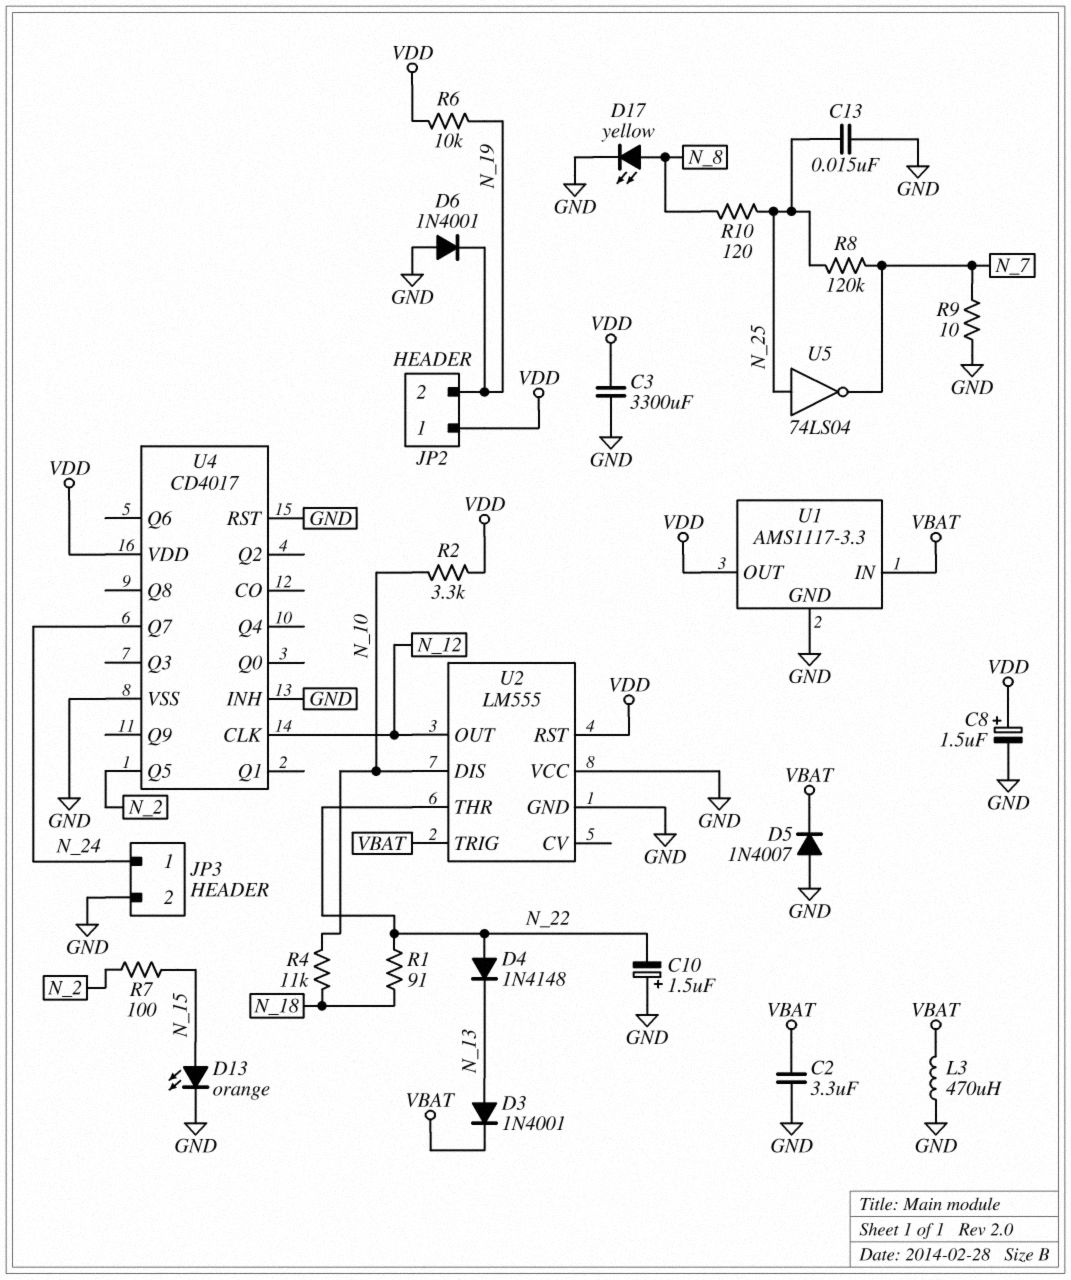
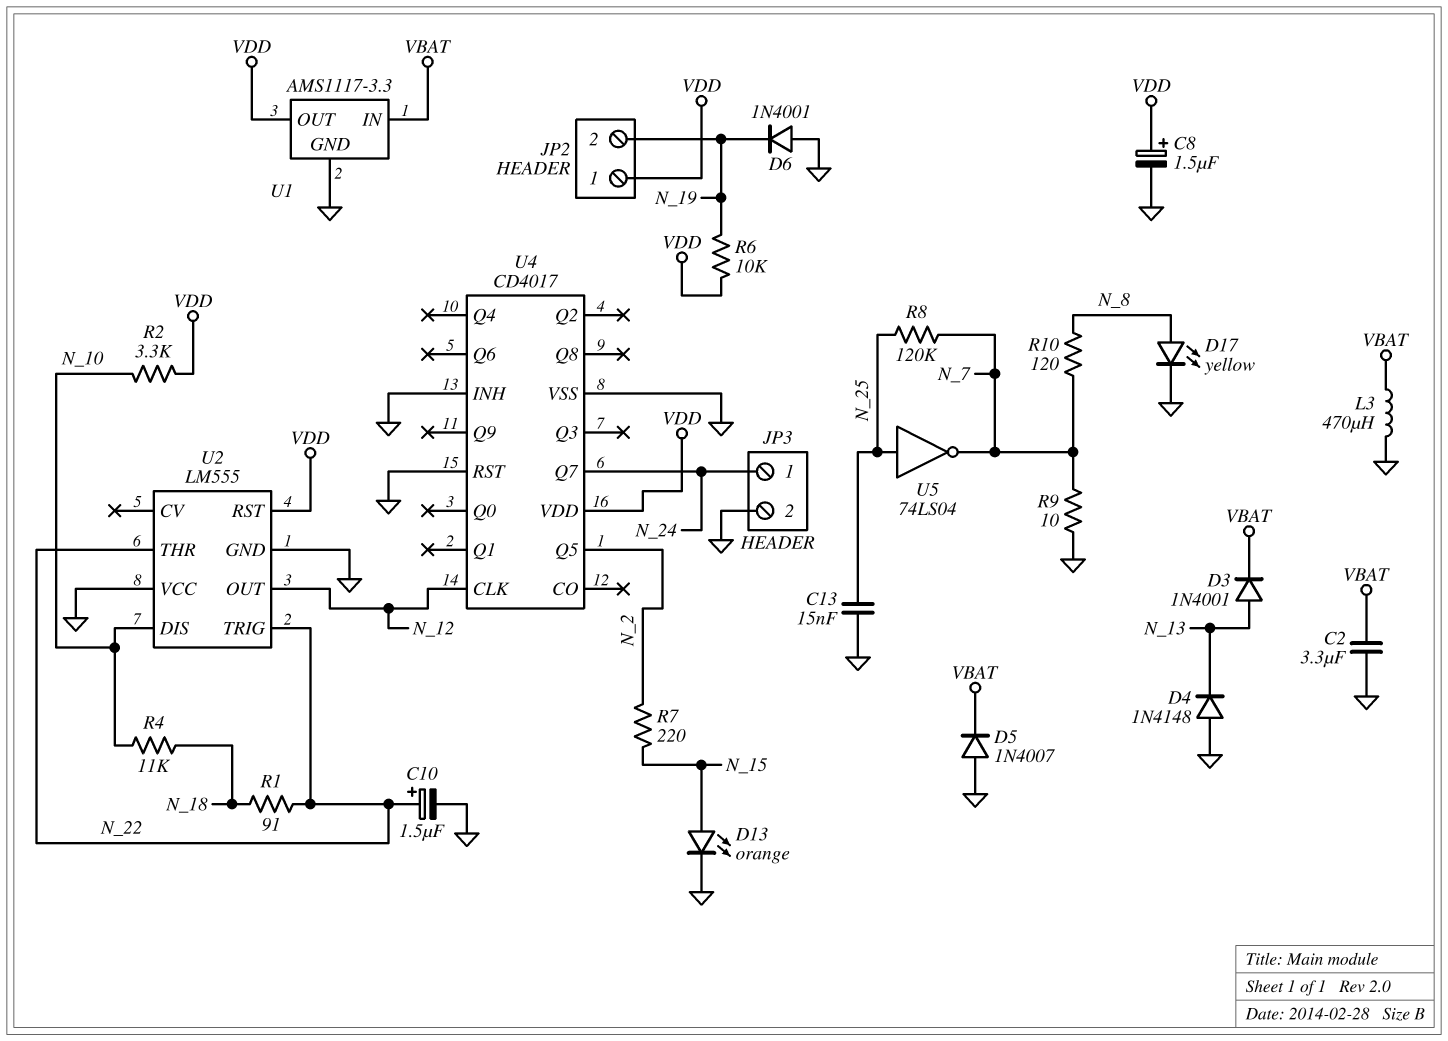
C3: 3300uF (GND, VDD) -> none
C10: 1.5uF (plus GND, minus N_22) -> 1.5uF (plus N_22, minus GND)
D4: diode 1N4148 (A N_22, K N_13) -> diode 1N4148 (A GND, K N_13)
R7: 100 (N_2, N_15) -> 220 (N_2, N_15)
R10: 120 (N_8, N_25) -> 120 (N_7, N_8)
U2 pin TRIG: VBAT -> N_22

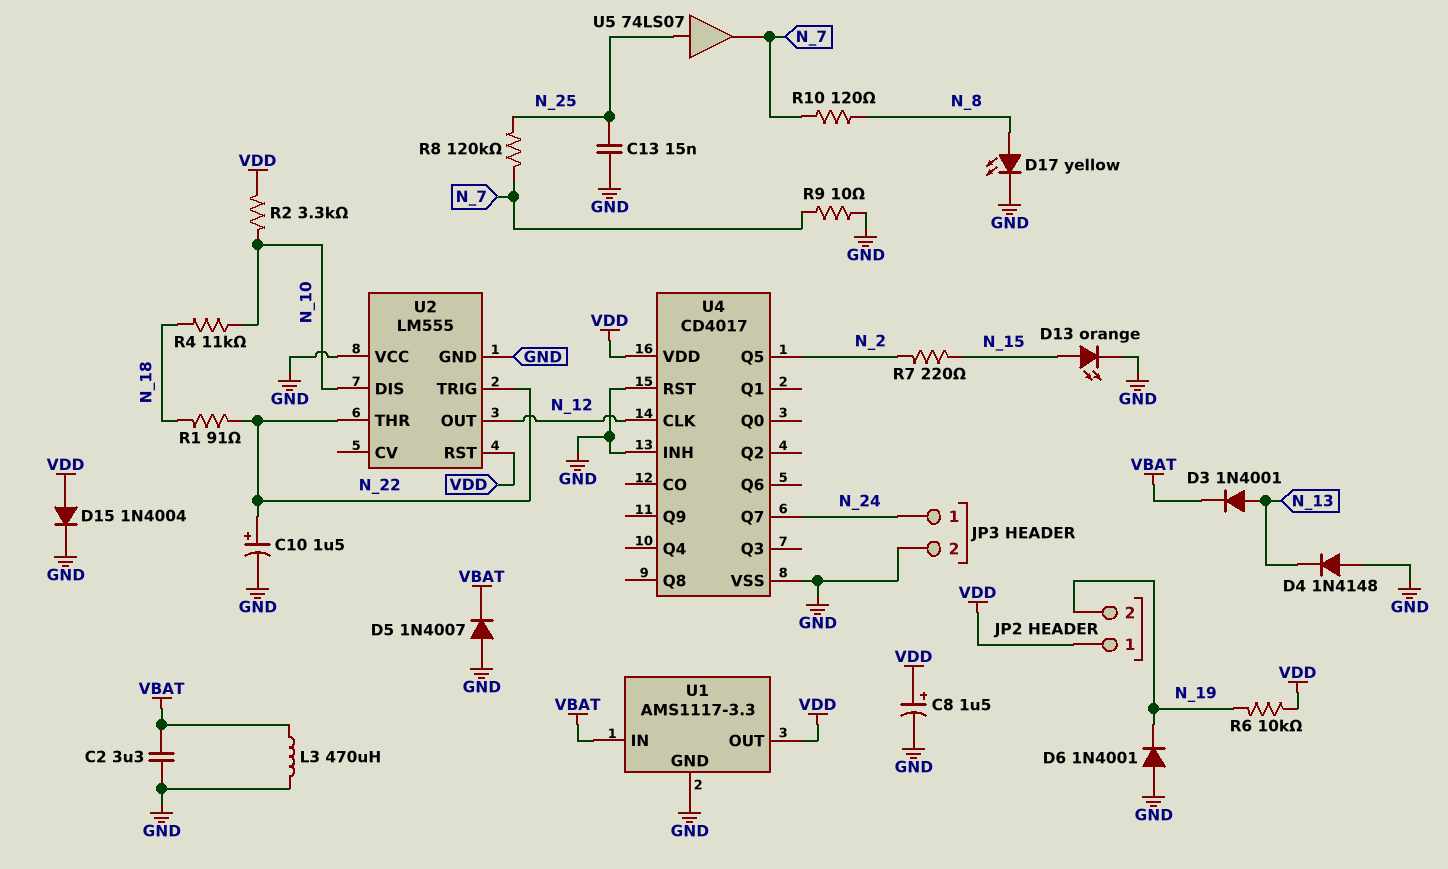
D15: none -> diode 1N4004 (A VDD, K GND)
U5: NOT 74LS04 (in N_25, out N_7) -> buffer 74LS07 (in N_25, out N_7)

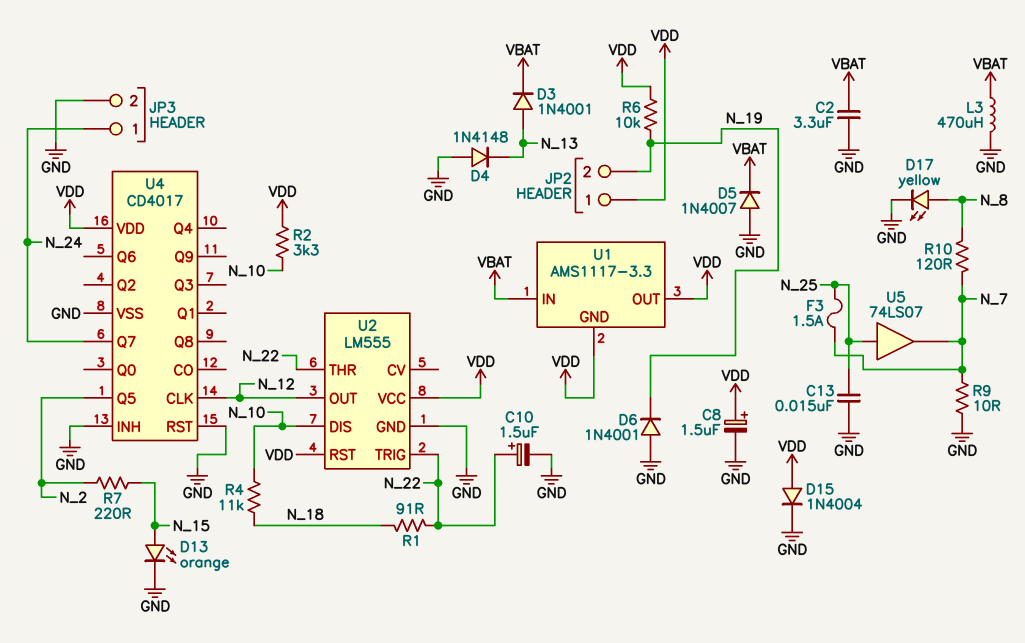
F3: none -> 1.5A (N_7, N_25)
R8: 120k (N_7, N_25) -> none
U1 pin GND: GND -> VDD
U2 pin VCC: GND -> VDD

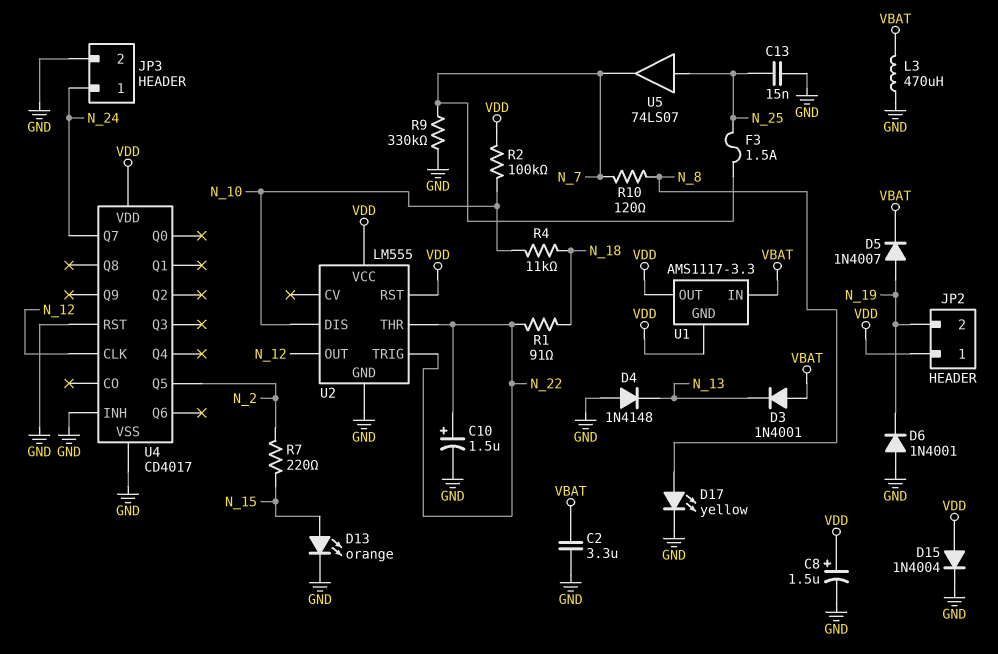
D3: diode 1N4001 (A N_13, K VBAT) -> diode 1N4001 (A VBAT, K N_13)
D5: diode 1N4007 (A GND, K VBAT) -> diode 1N4007 (A N_19, K VBAT)
R2: 3.3k (N_10, VDD) -> 100k (N_10, VDD)
R6: 10k (N_19, VDD) -> none
R9: 10 (GND, N_7) -> 330k (GND, N_7)

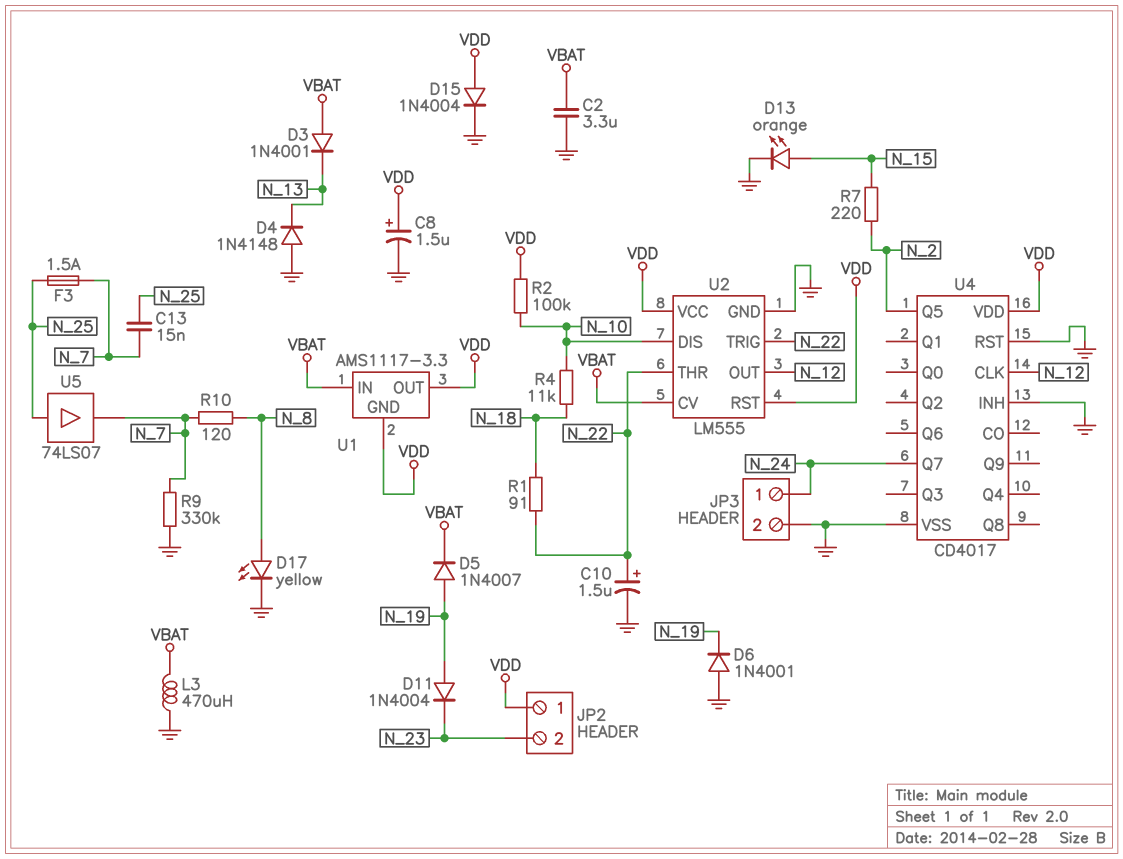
C13: 15nF (GND, N_25) -> 15nF (N_7, N_25)
D11: none -> diode 1N4004 (A N_19, K N_23)
JP2 pin 2: N_19 -> N_23
U2 pin CV: none -> VBAT

